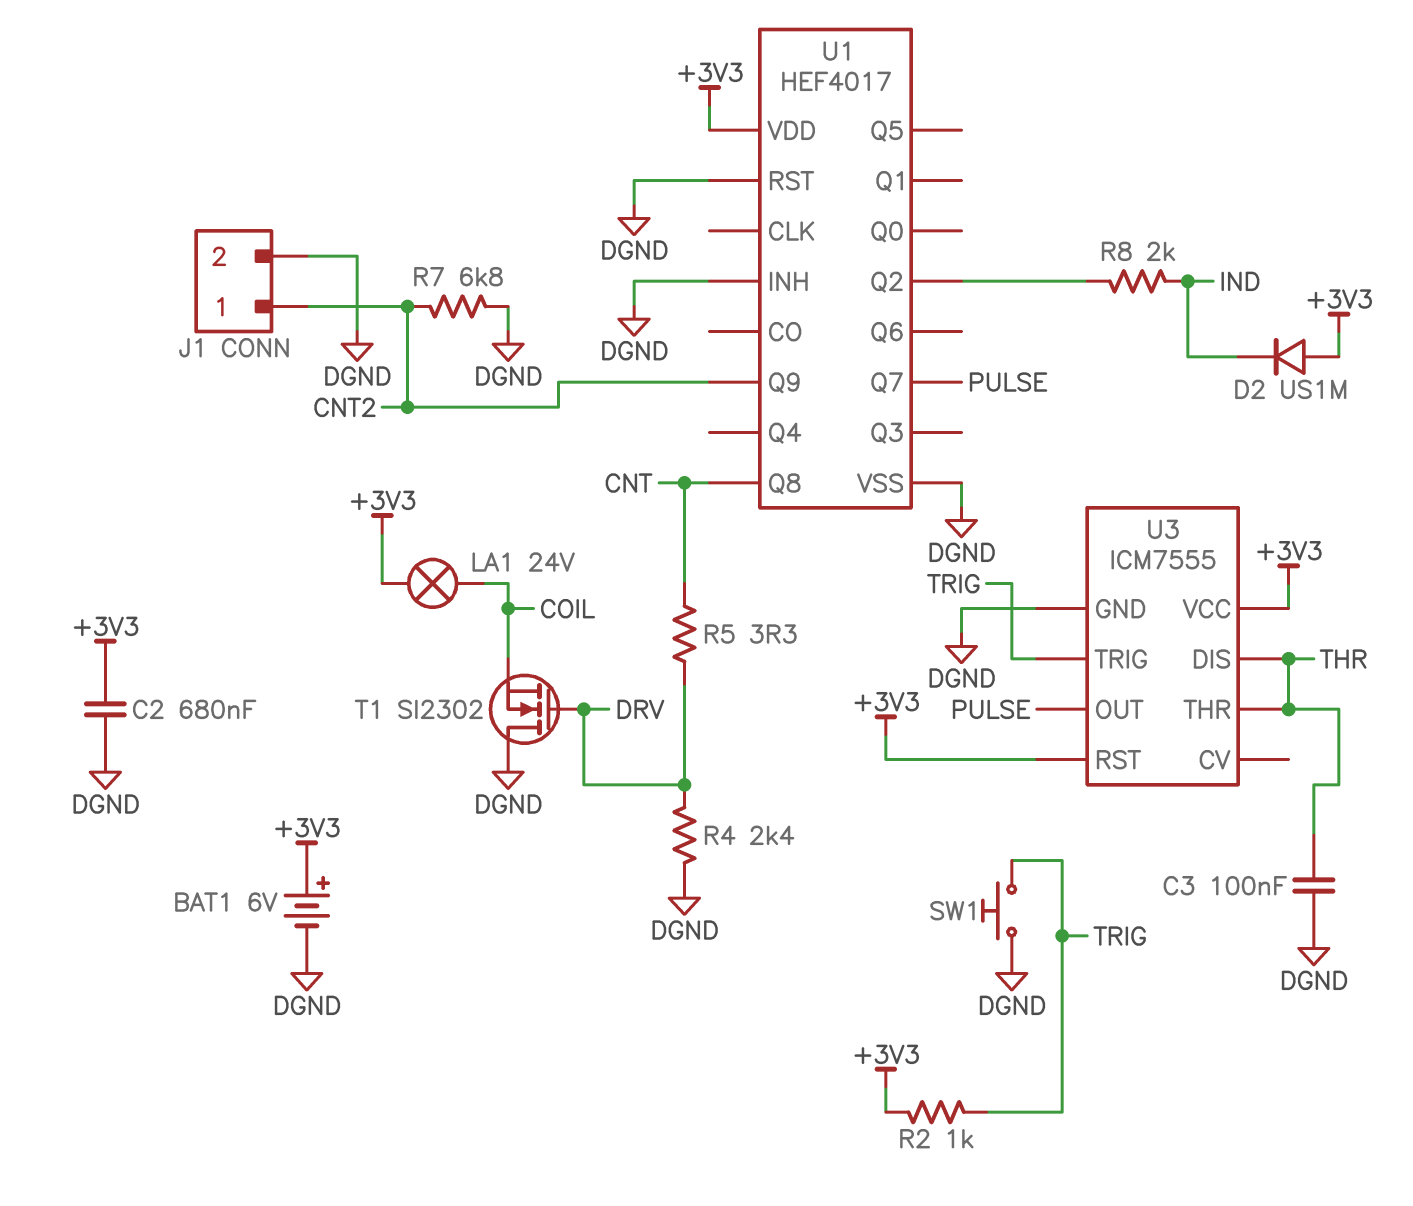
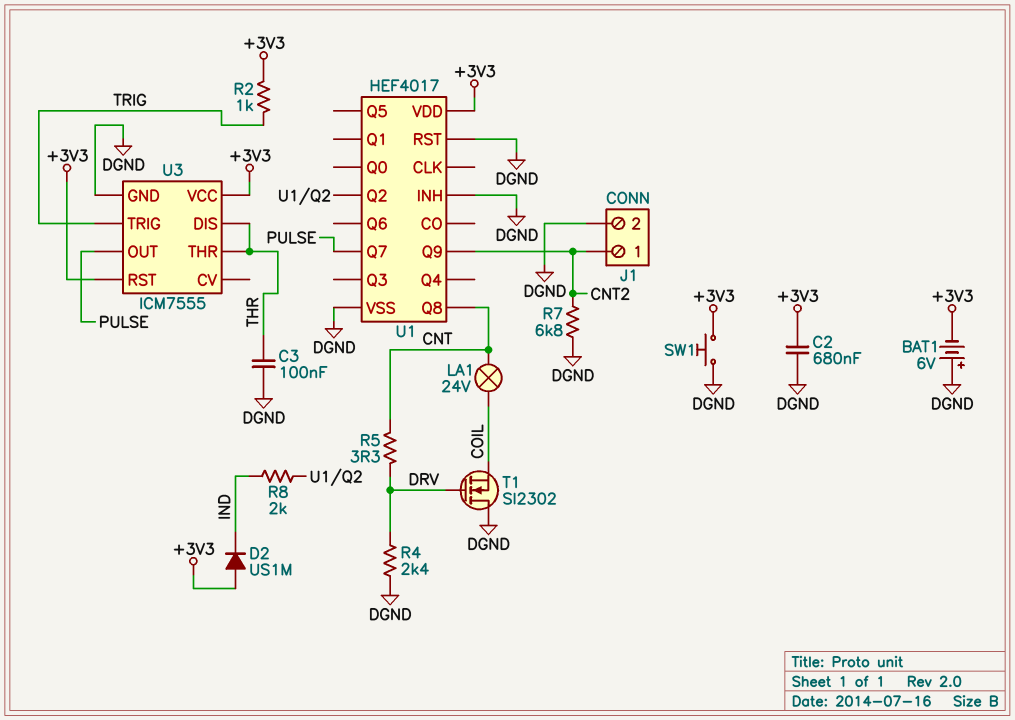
BAT1: 6V (plus +3V3, minus DGND) -> 6V (plus DGND, minus +3V3)
LA1: lamp 24V (+3V3, COIL) -> lamp 24V (CNT, COIL)
SW1: button (DGND, TRIG) -> button (+3V3, DGND)

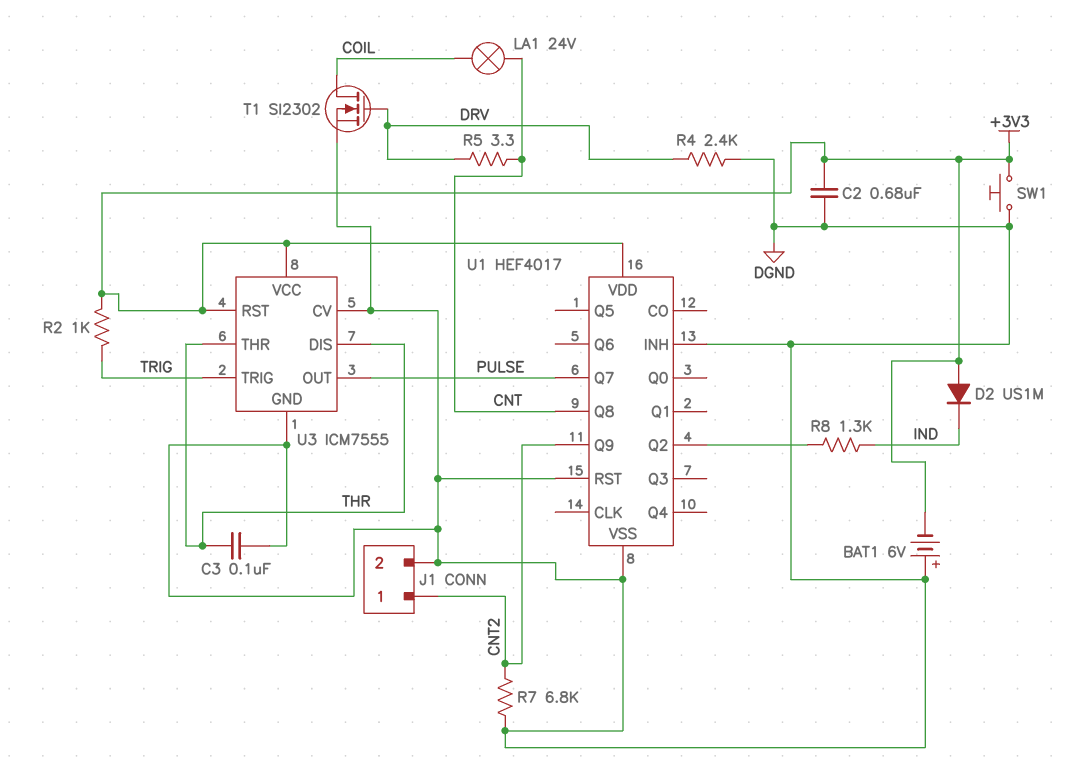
R8: 2k (IND, U1/Q2) -> 1.3k (IND, U1/Q2)
T1: NMOS SI2302 (G DRV, D DGND, S COIL) -> NMOS SI2302 (G DRV, D COIL, S DGND)
U3 pin CV: none -> DGND

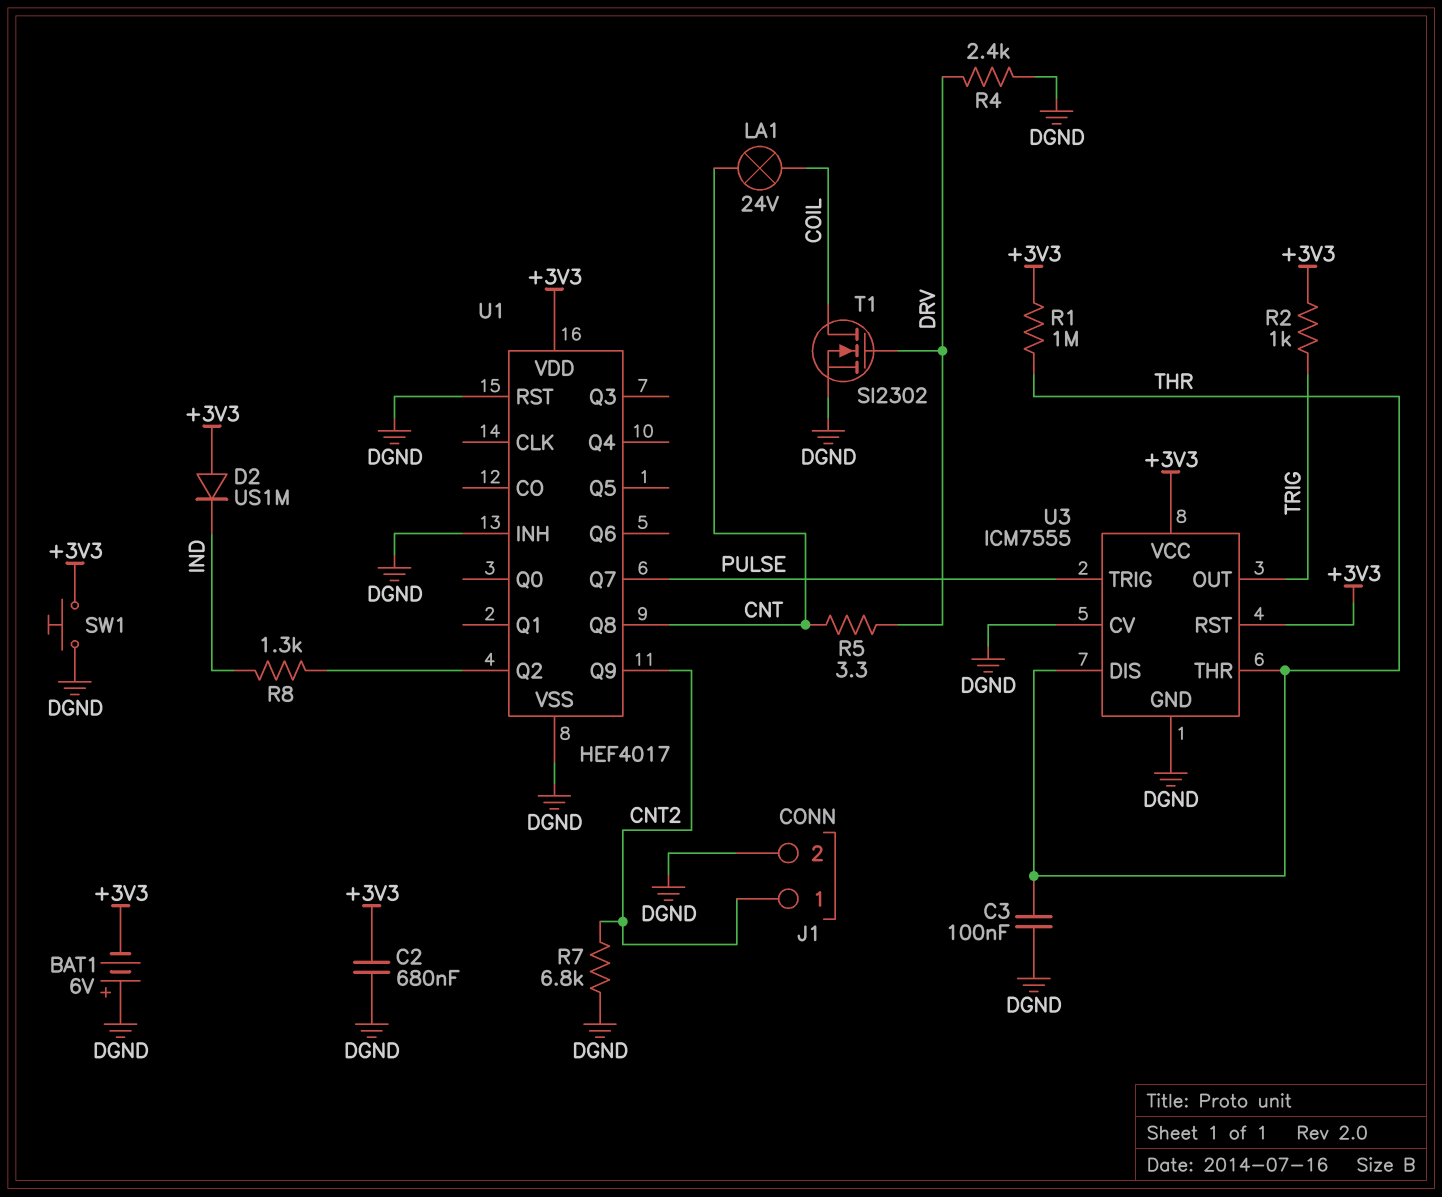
R1: none -> 1M (+3V3, THR)
U3 pin OUT: PULSE -> TRIG
U3 pin TRIG: TRIG -> PULSE

